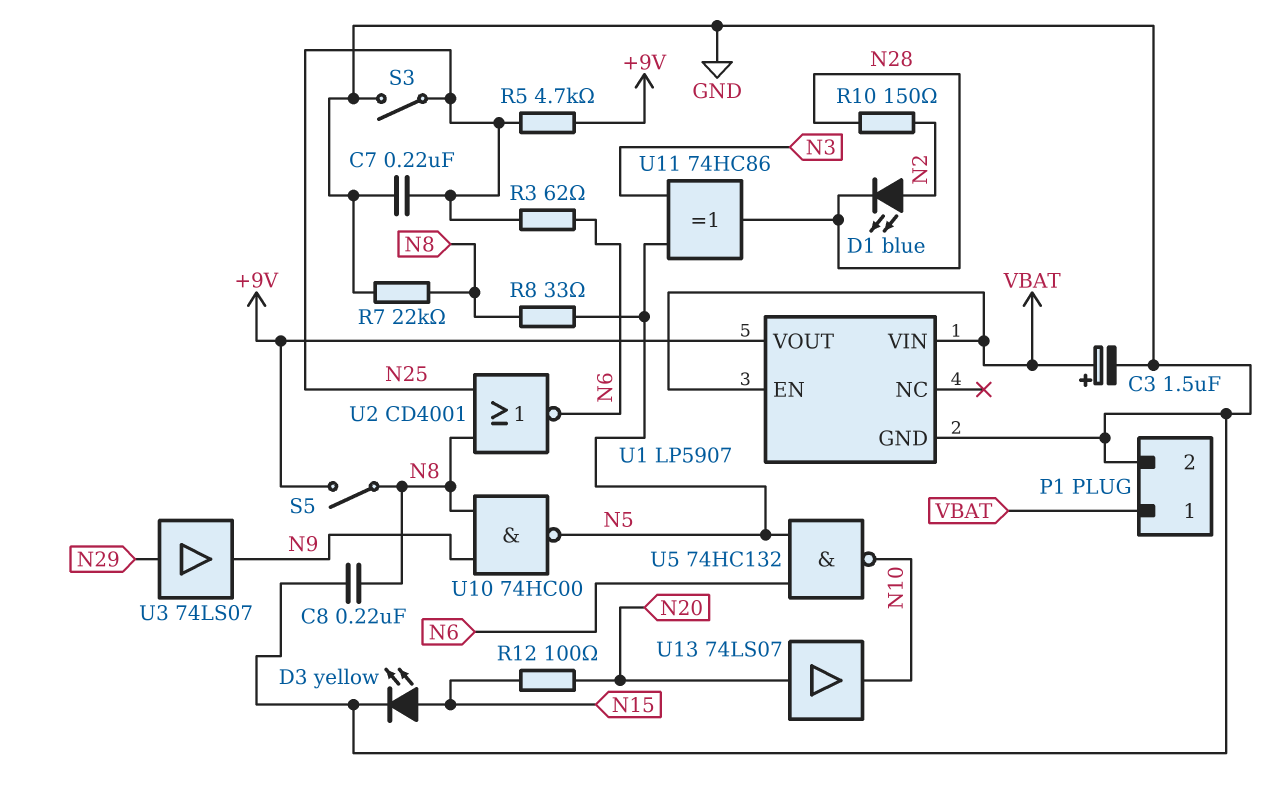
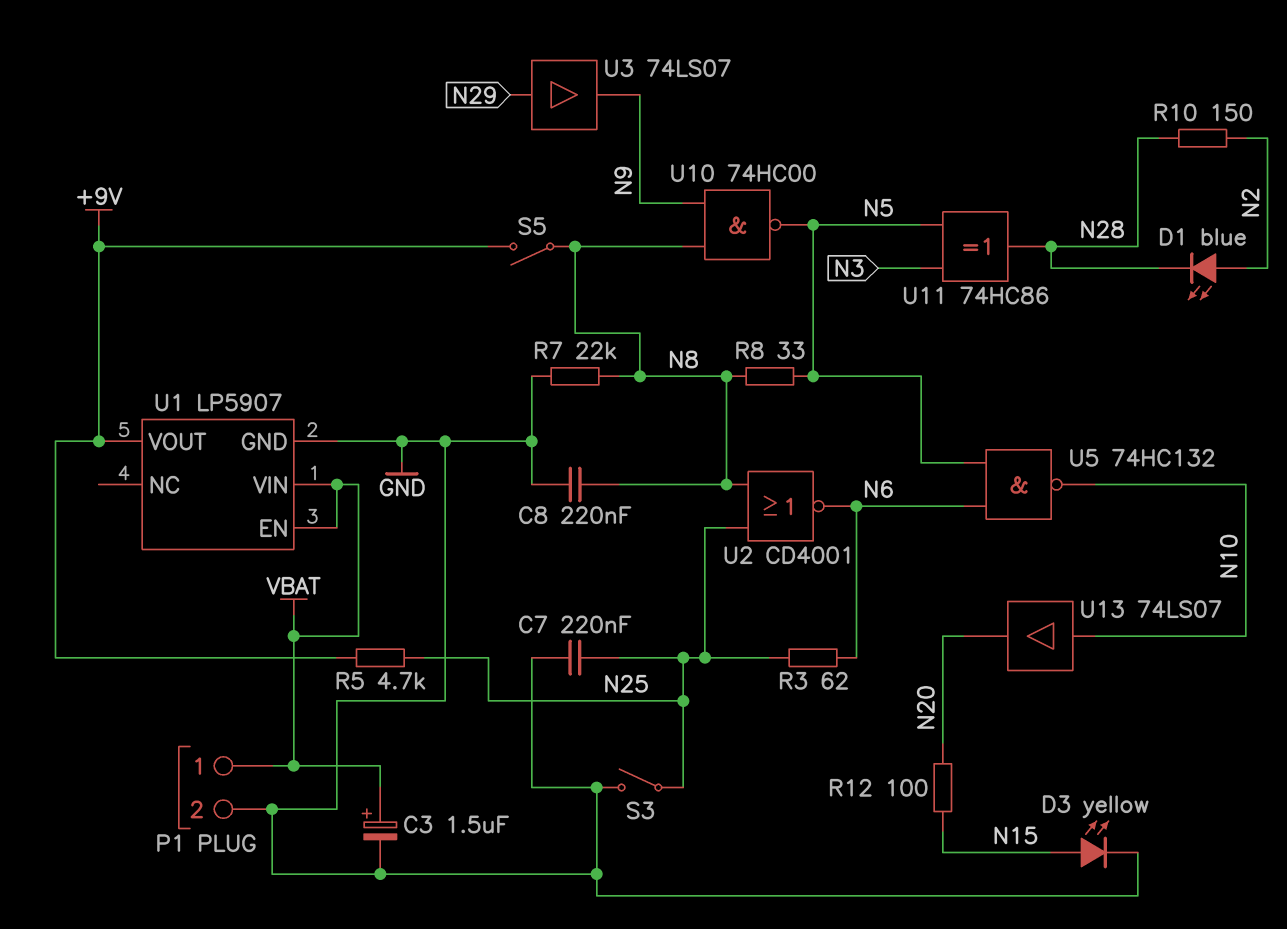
U13: buffer 74LS07 (in N20, out N10) -> buffer 74LS07 (in N10, out N20)

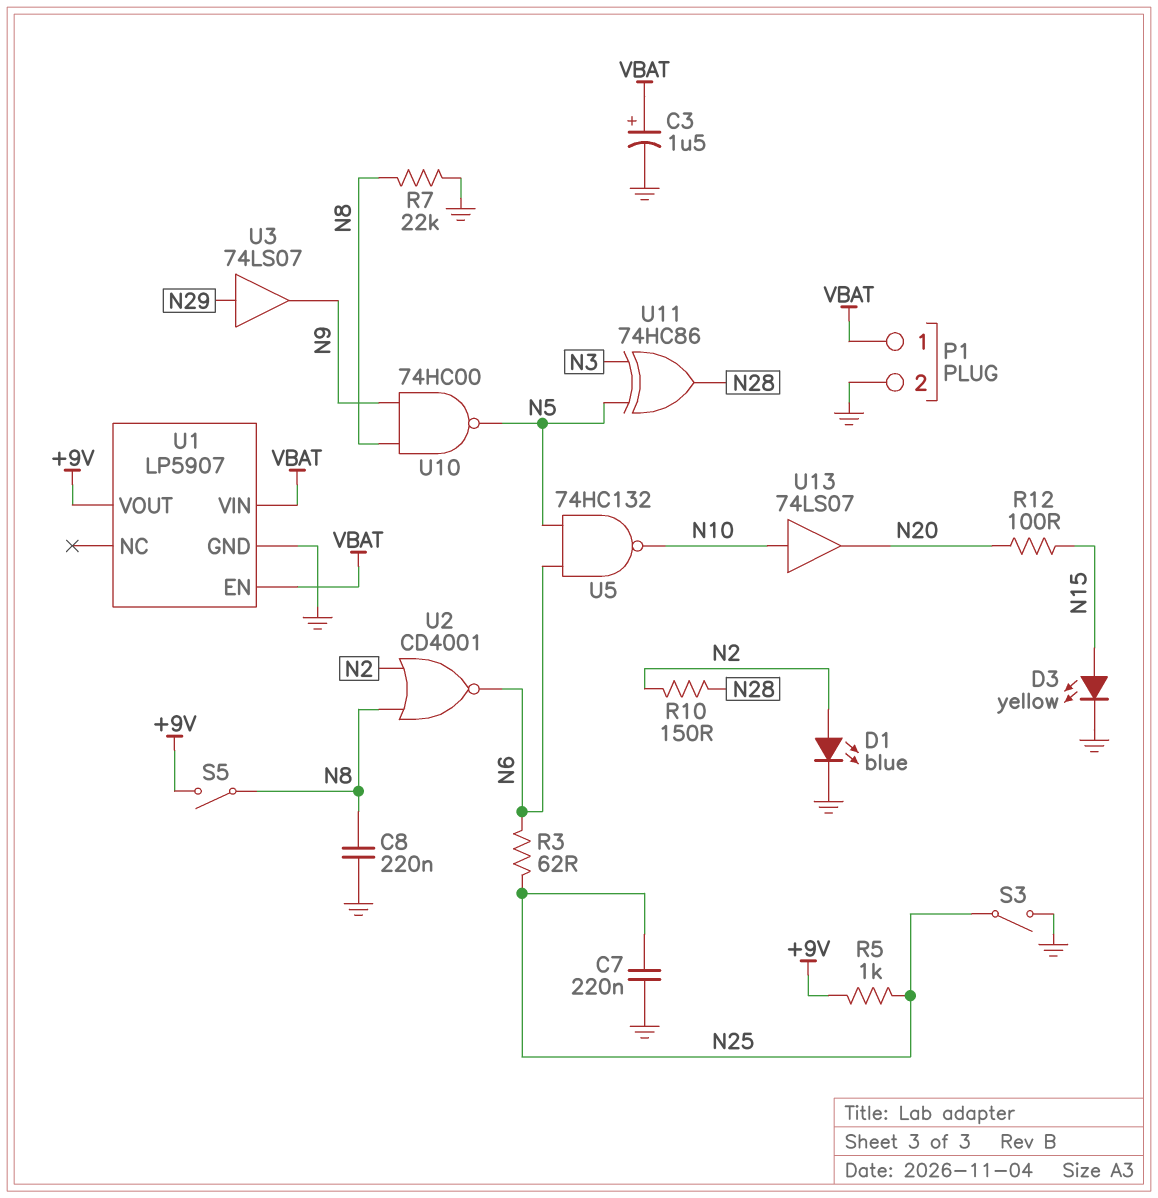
D1: LED blue (A N2, K N28) -> LED blue (A N2, K GND)
R5: 4.7k (+9V, N25) -> 1k (+9V, N25)
R8: 33 (N5, N8) -> none
U2: NOR CD4001 (in N8, in N25, out N6) -> NOR CD4001 (in N2, in N8, out N6)

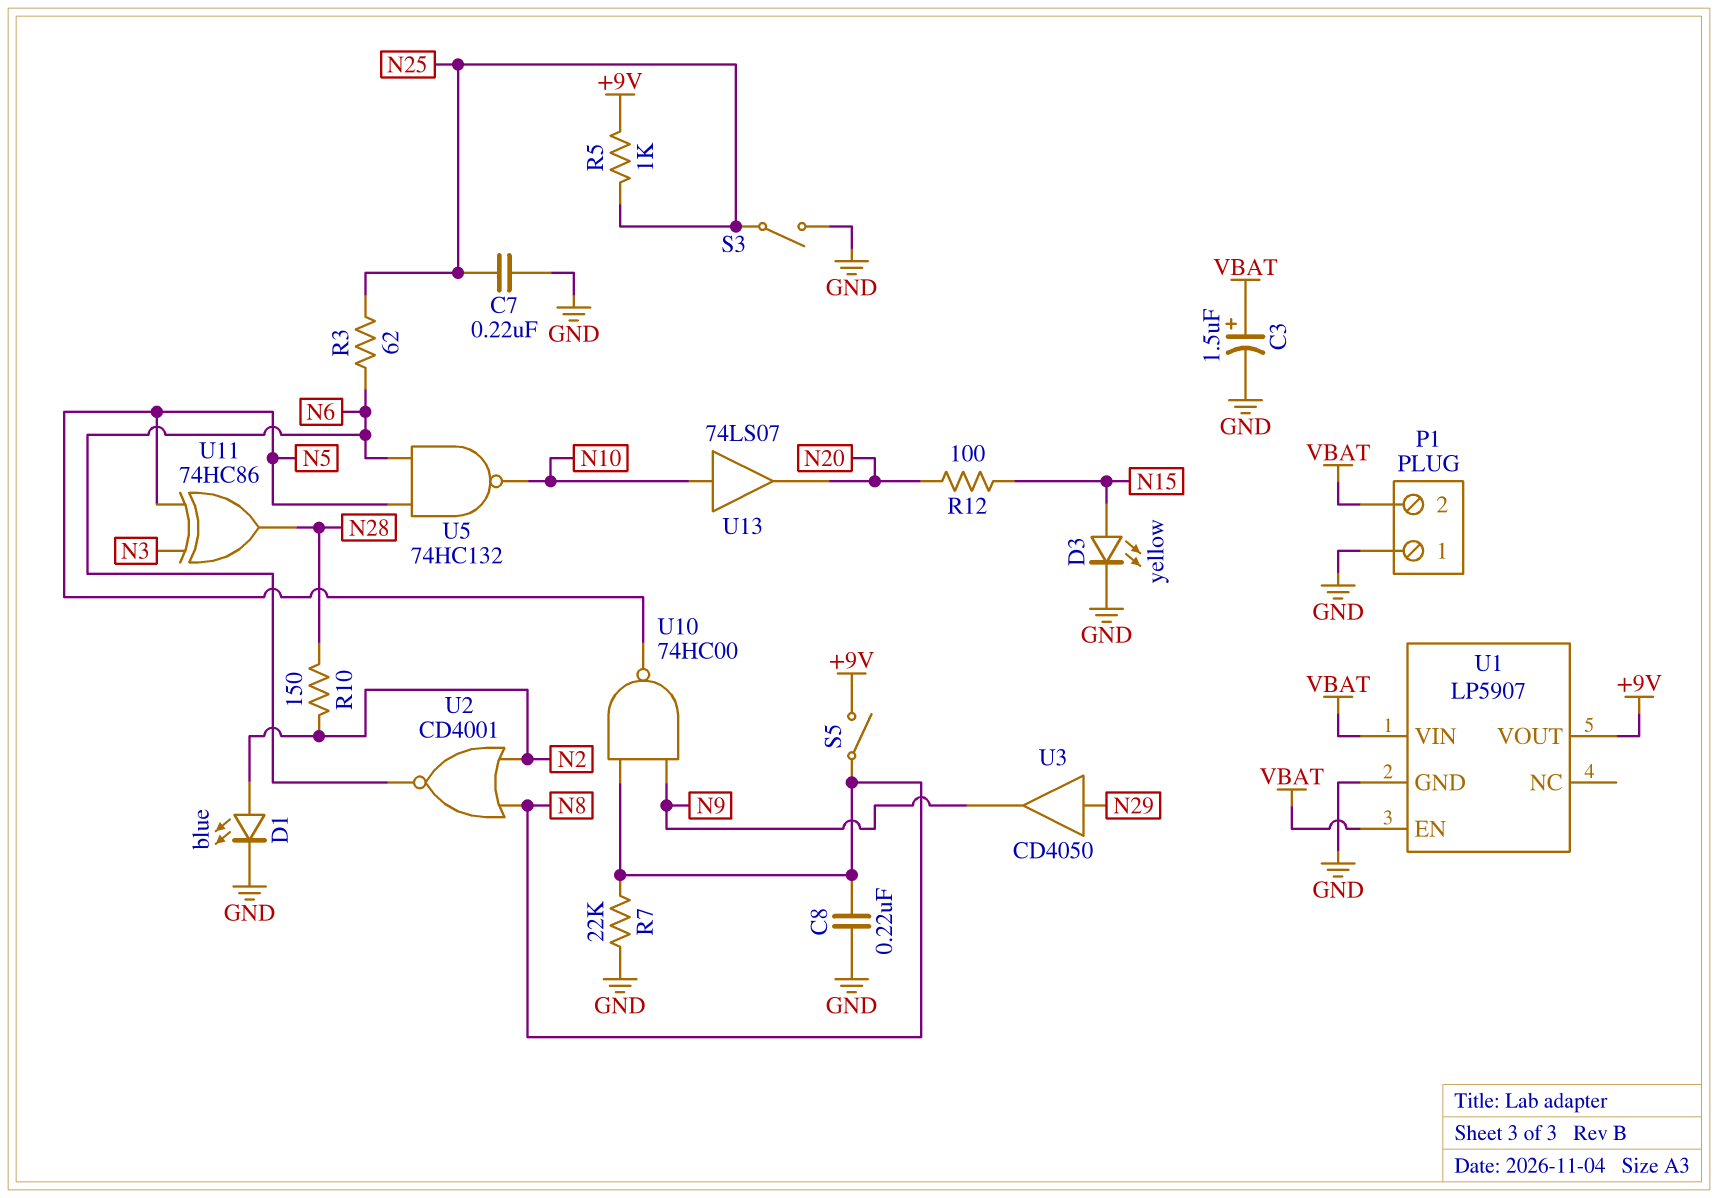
P1 pin 1: VBAT -> GND
P1 pin 2: GND -> VBAT
U3: buffer 74LS07 (in N29, out N9) -> buffer CD4050 (in N29, out N9)

